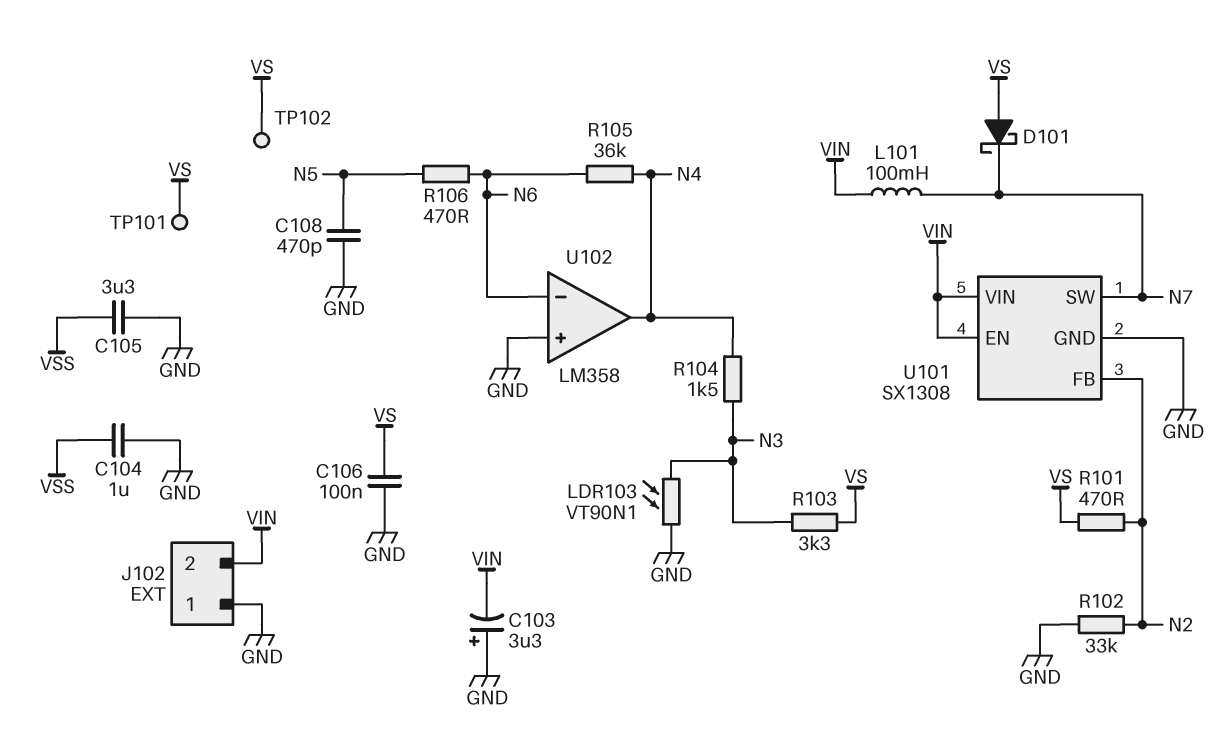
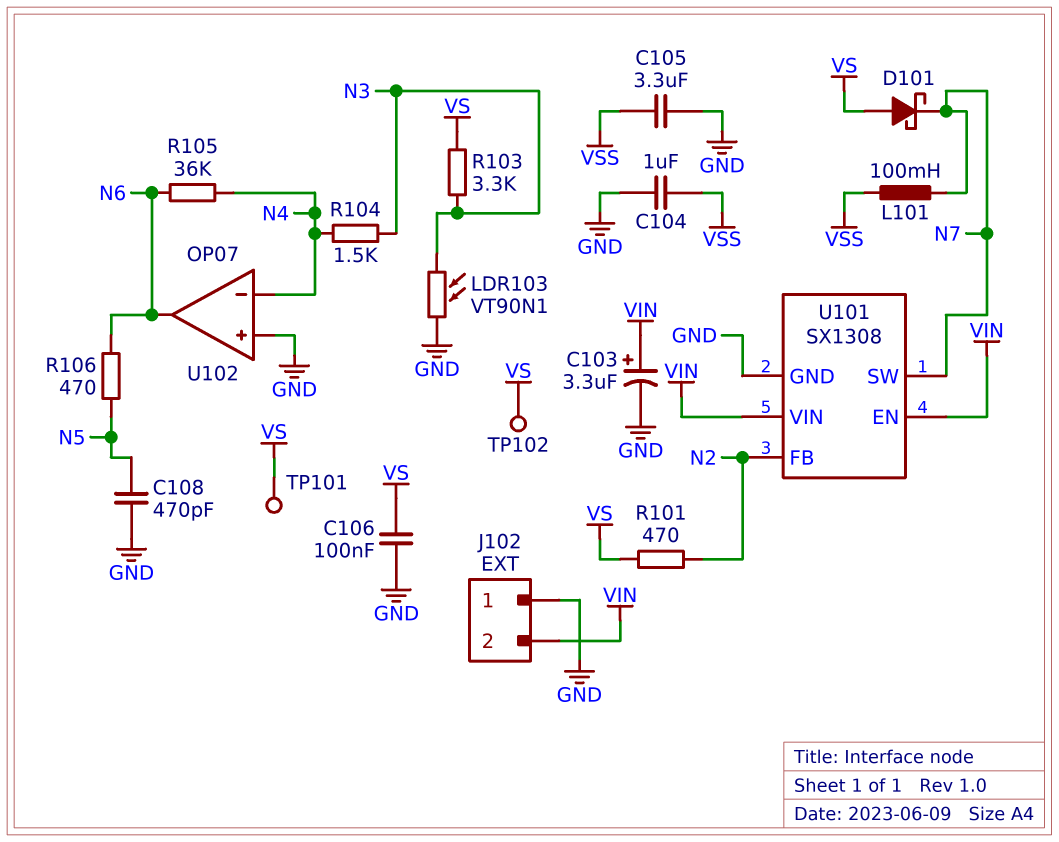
C103: 3.3uF (plus GND, minus VIN) -> 3.3uF (plus VIN, minus GND)
L101: 100mH (N7, VIN) -> 100mH (N7, VSS)
R102: 33k (GND, N2) -> none
U102: LM358 -> OP07
U102 pin in-: N6 -> N4
U102 pin out: N4 -> N6

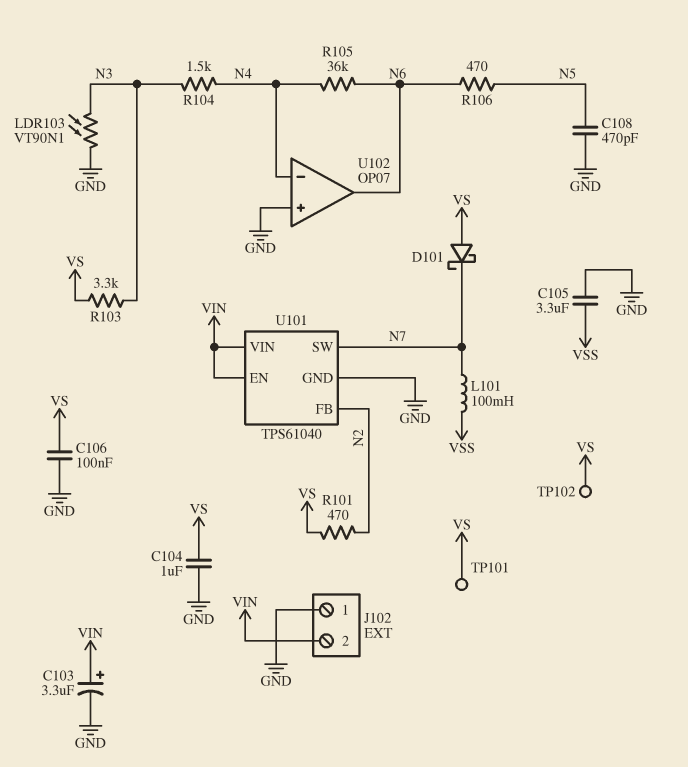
C104: 1uF (GND, VSS) -> 1uF (GND, VS)
U101: SX1308 -> TPS61040

